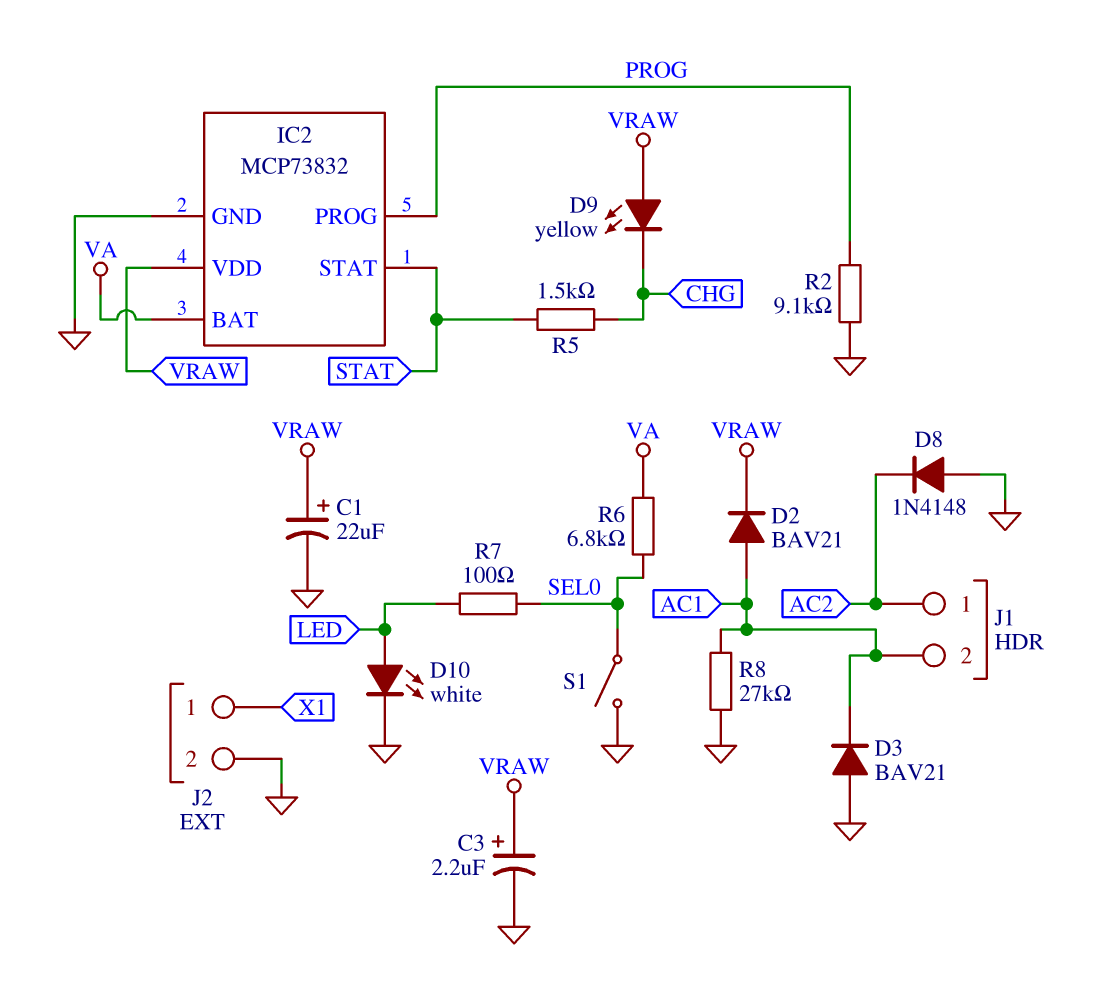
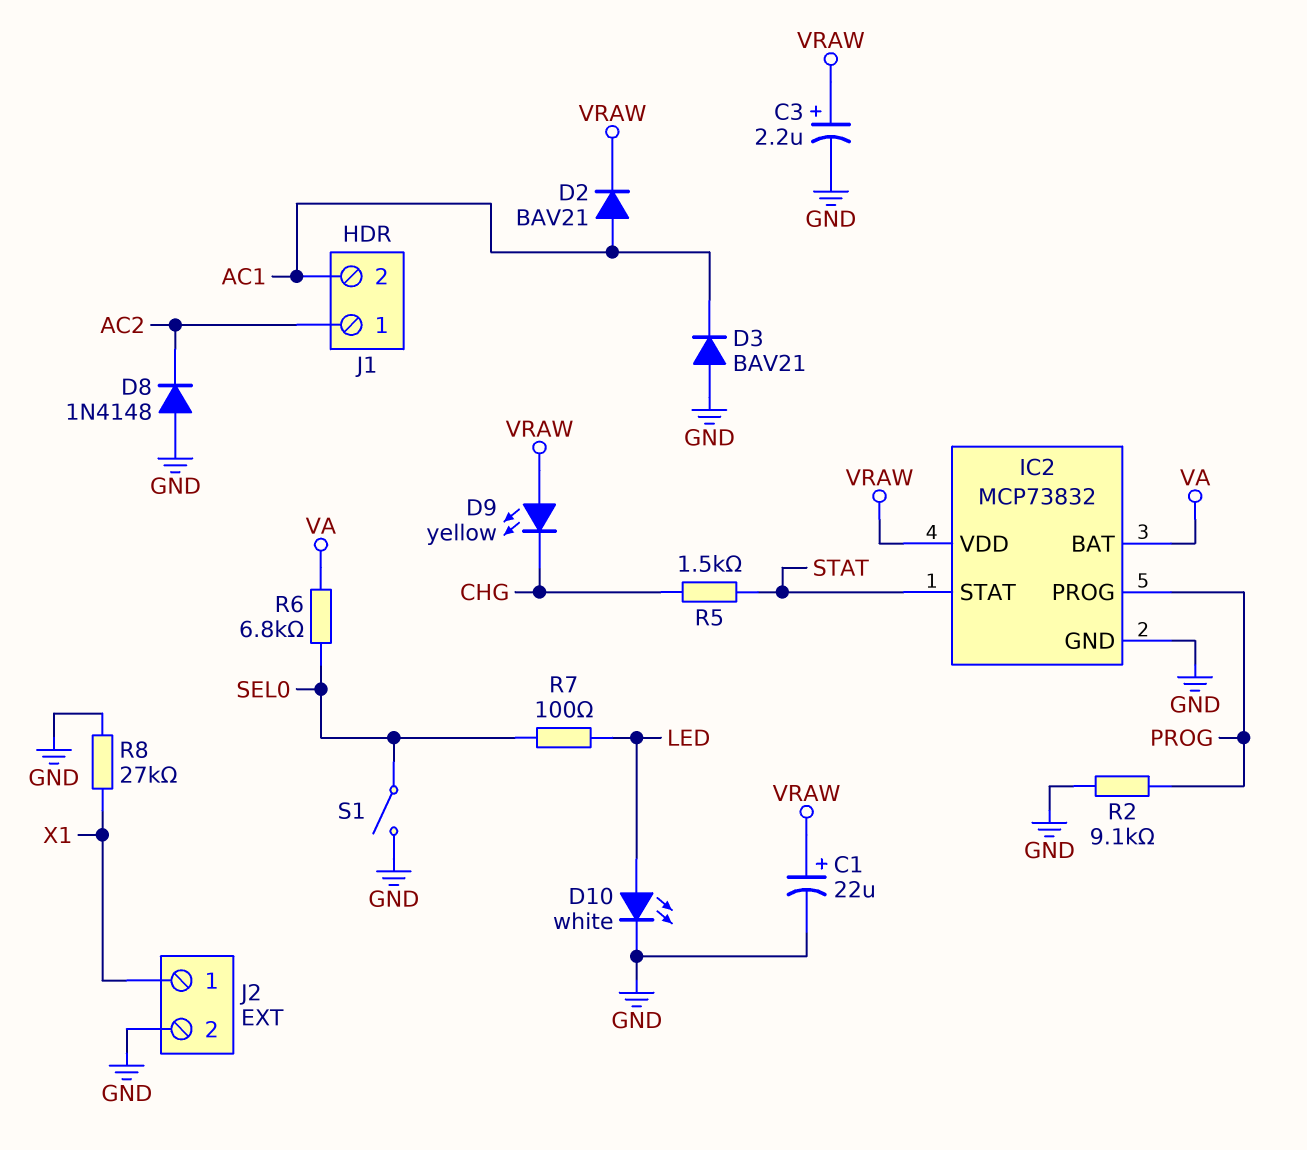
R8: 27k (AC1, GND) -> 27k (GND, X1)

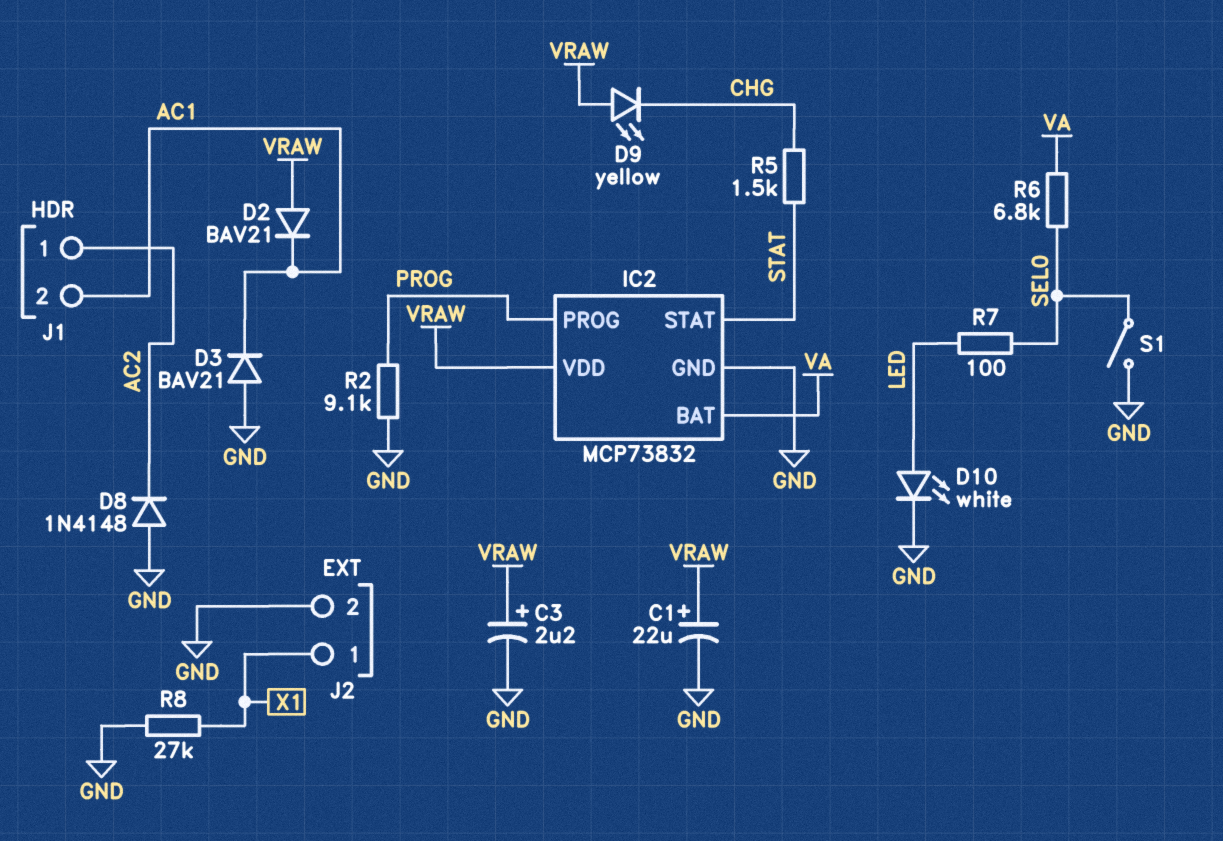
D2: diode BAV21 (A AC1, K VRAW) -> diode BAV21 (A VRAW, K AC1)

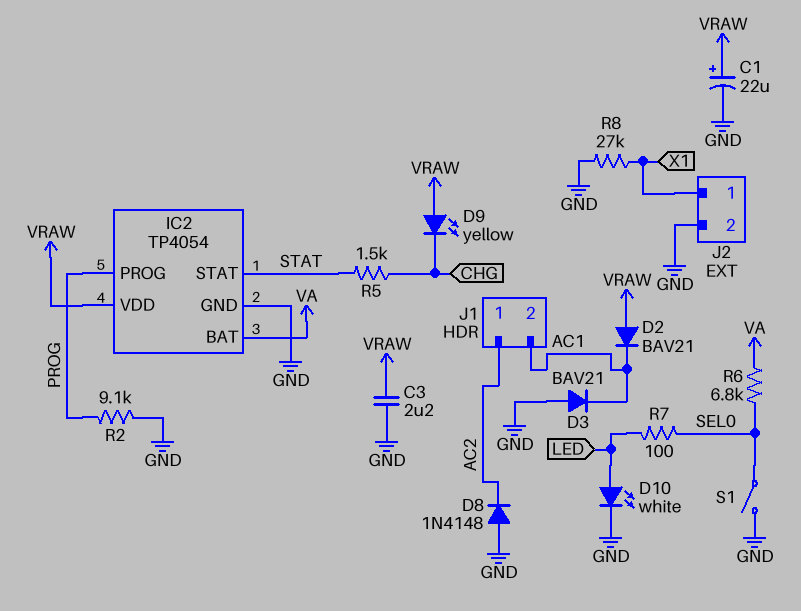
C3: 2.2uF (plus VRAW, minus GND) -> 2.2uF (GND, VRAW)
IC2: MCP73832 -> TP4054

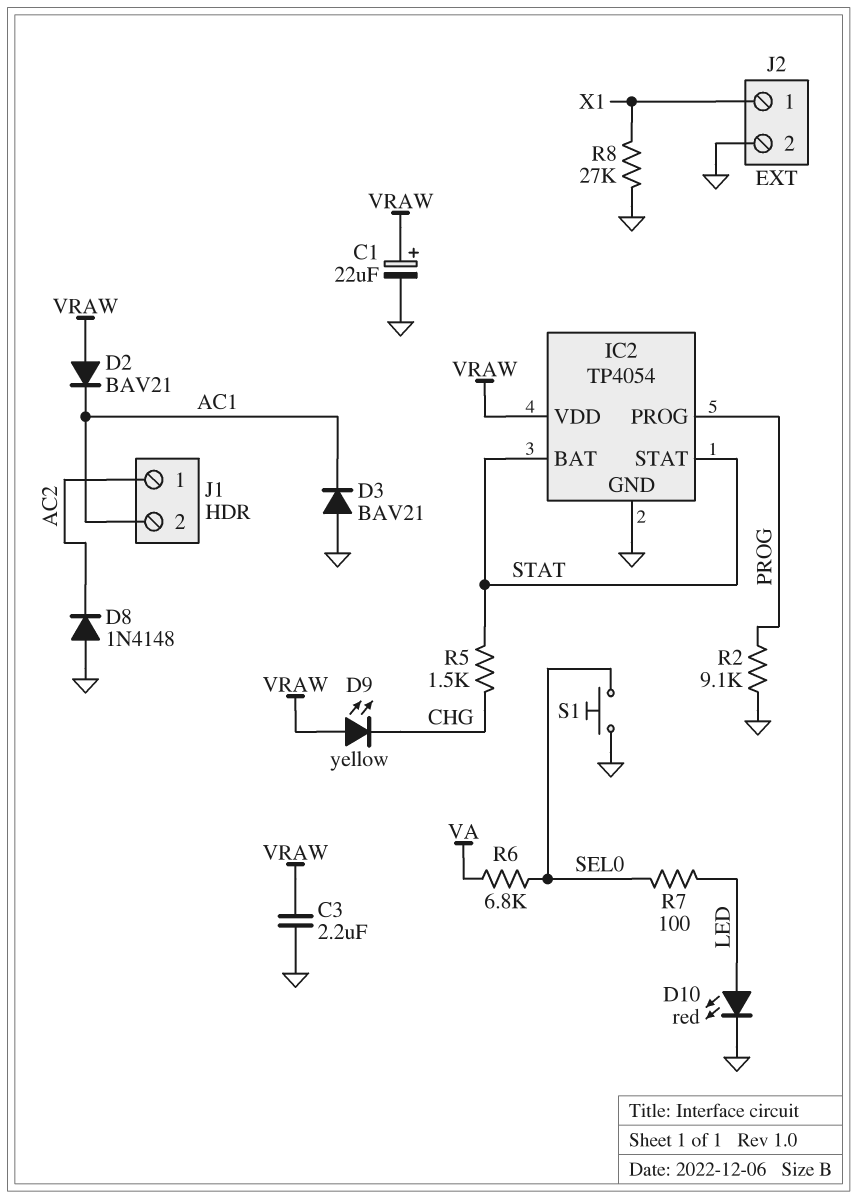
D10: LED white (A LED, K GND) -> LED red (A LED, K GND)
IC2 pin BAT: VA -> STAT
S1: switch (GND, SEL0) -> button (GND, SEL0)

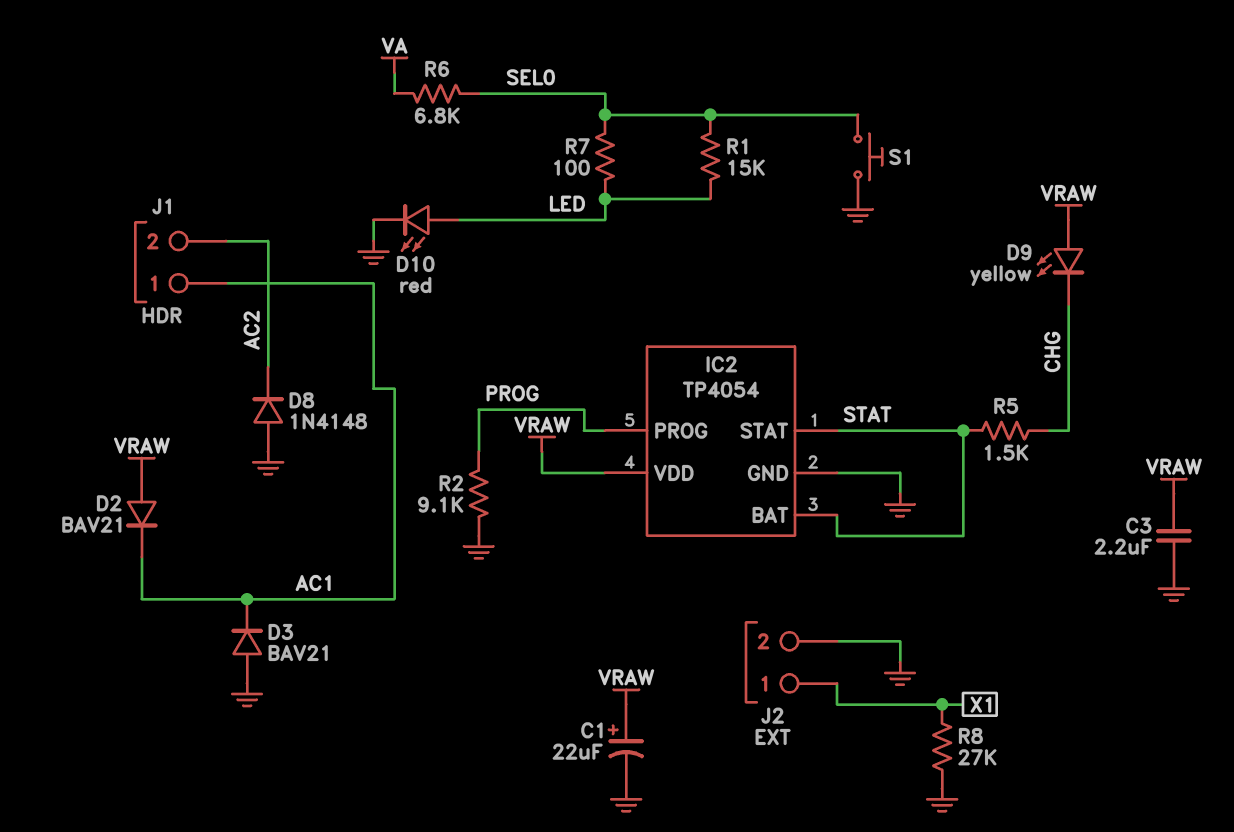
J1 pin 1: AC2 -> AC1
J1 pin 2: AC1 -> AC2
R1: none -> 15k (LED, SEL0)

